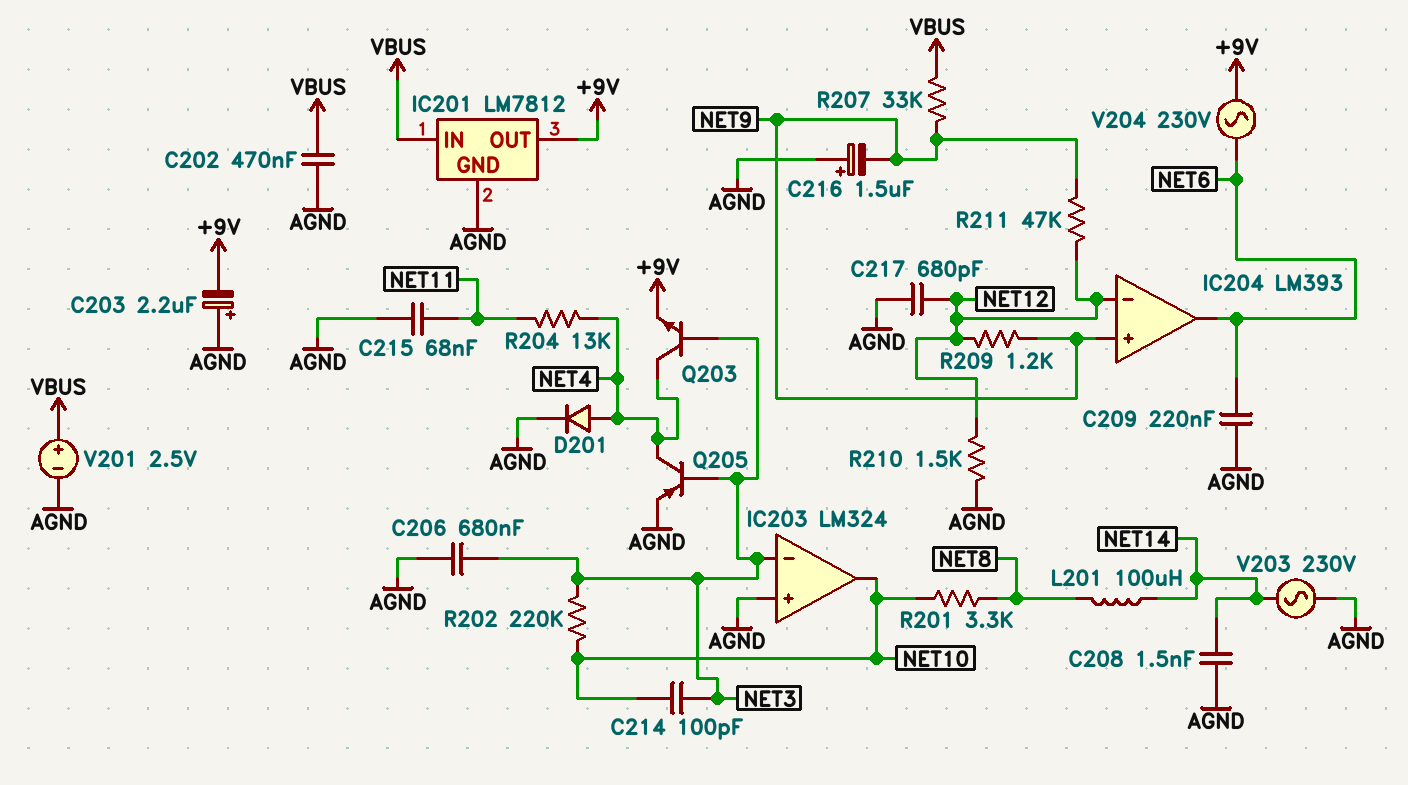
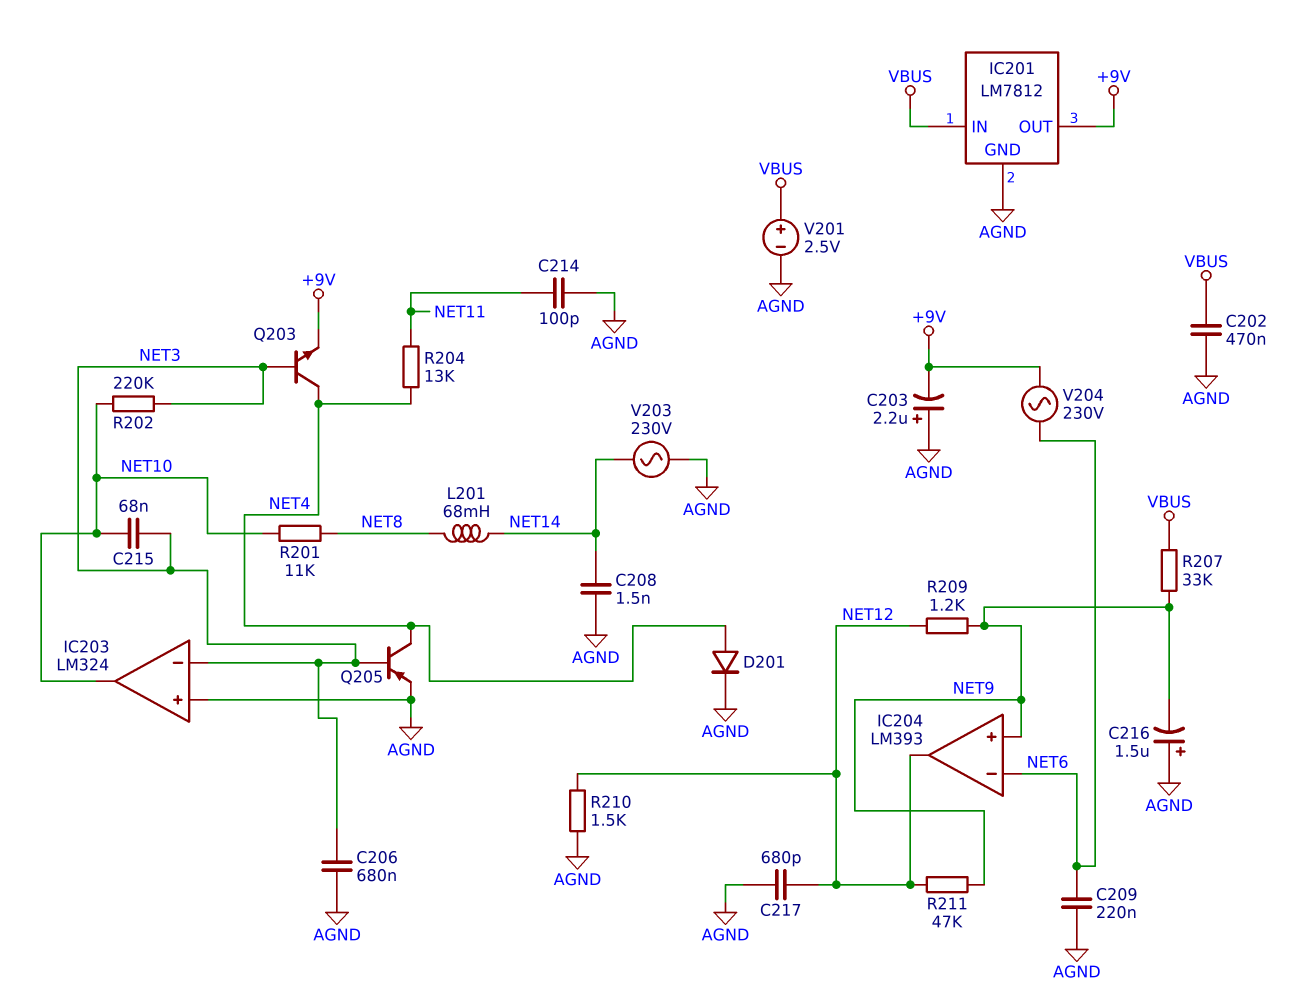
C214: 100pF (NET3, NET10) -> 100pF (AGND, NET11)
C215: 68nF (AGND, NET11) -> 68nF (NET3, NET10)
IC204 pin in-: NET12 -> NET6
IC204 pin out: NET6 -> NET12
L201: 100uH (NET8, NET14) -> 68mH (NET8, NET14)
R201: 3.3k (NET8, NET10) -> 11k (NET8, NET10)

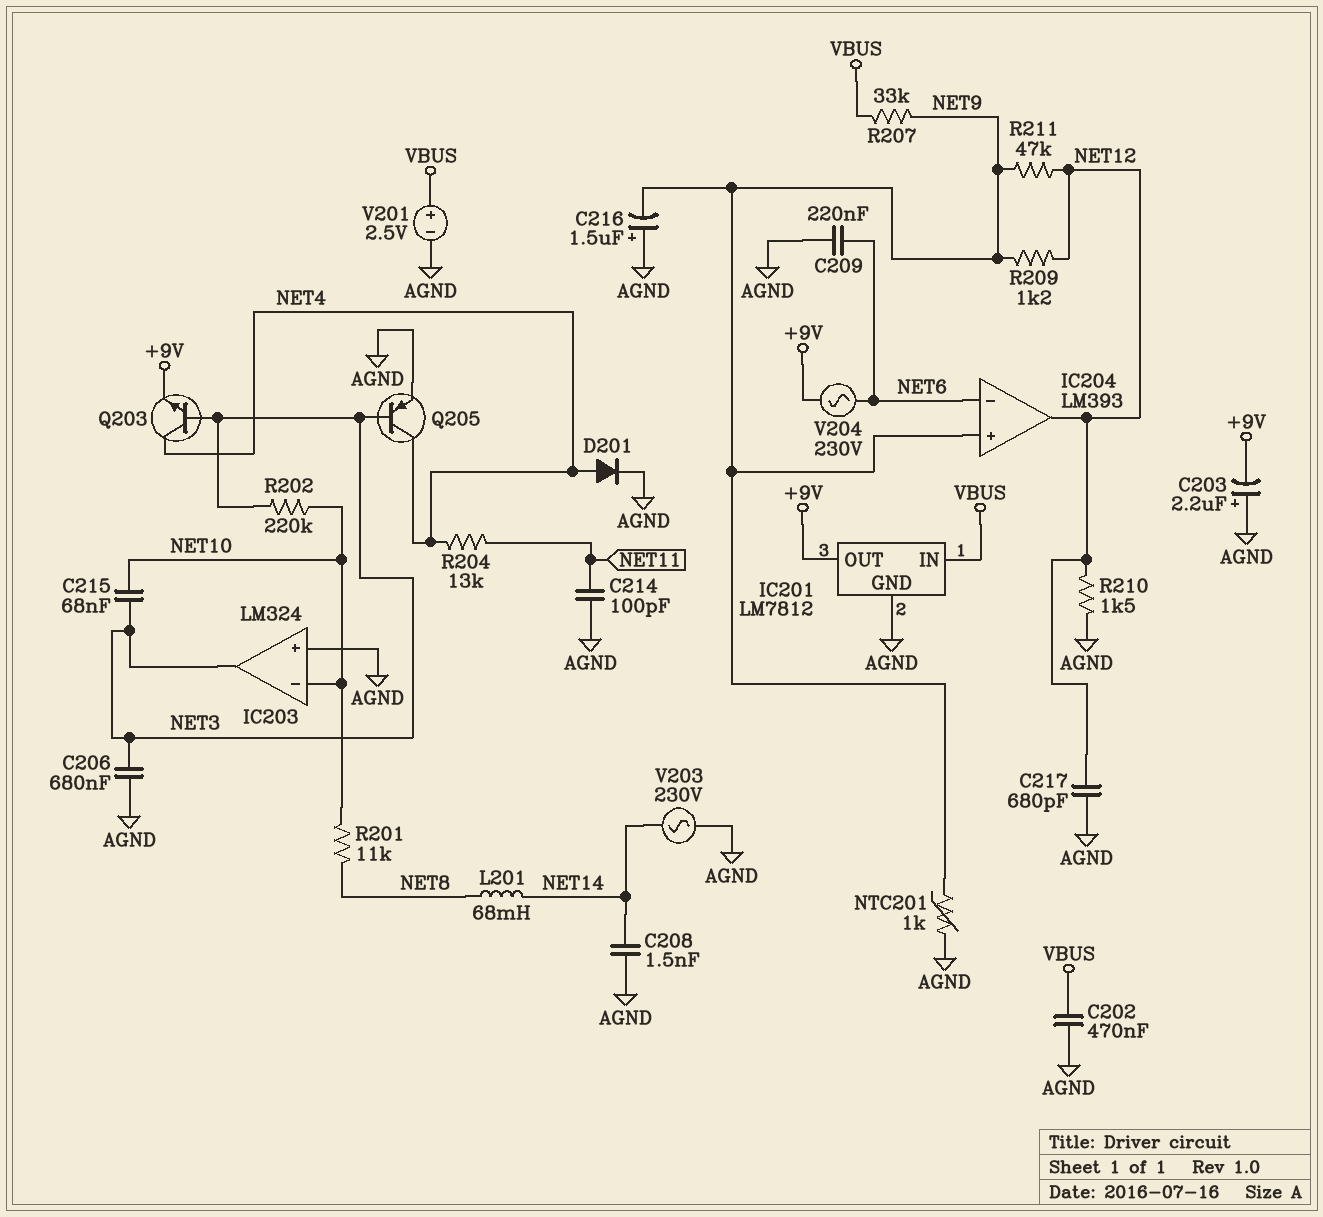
IC203 pin in-: NET3 -> NET10
IC203 pin out: NET10 -> NET3
NTC201: none -> 1k (AGND, NET9)

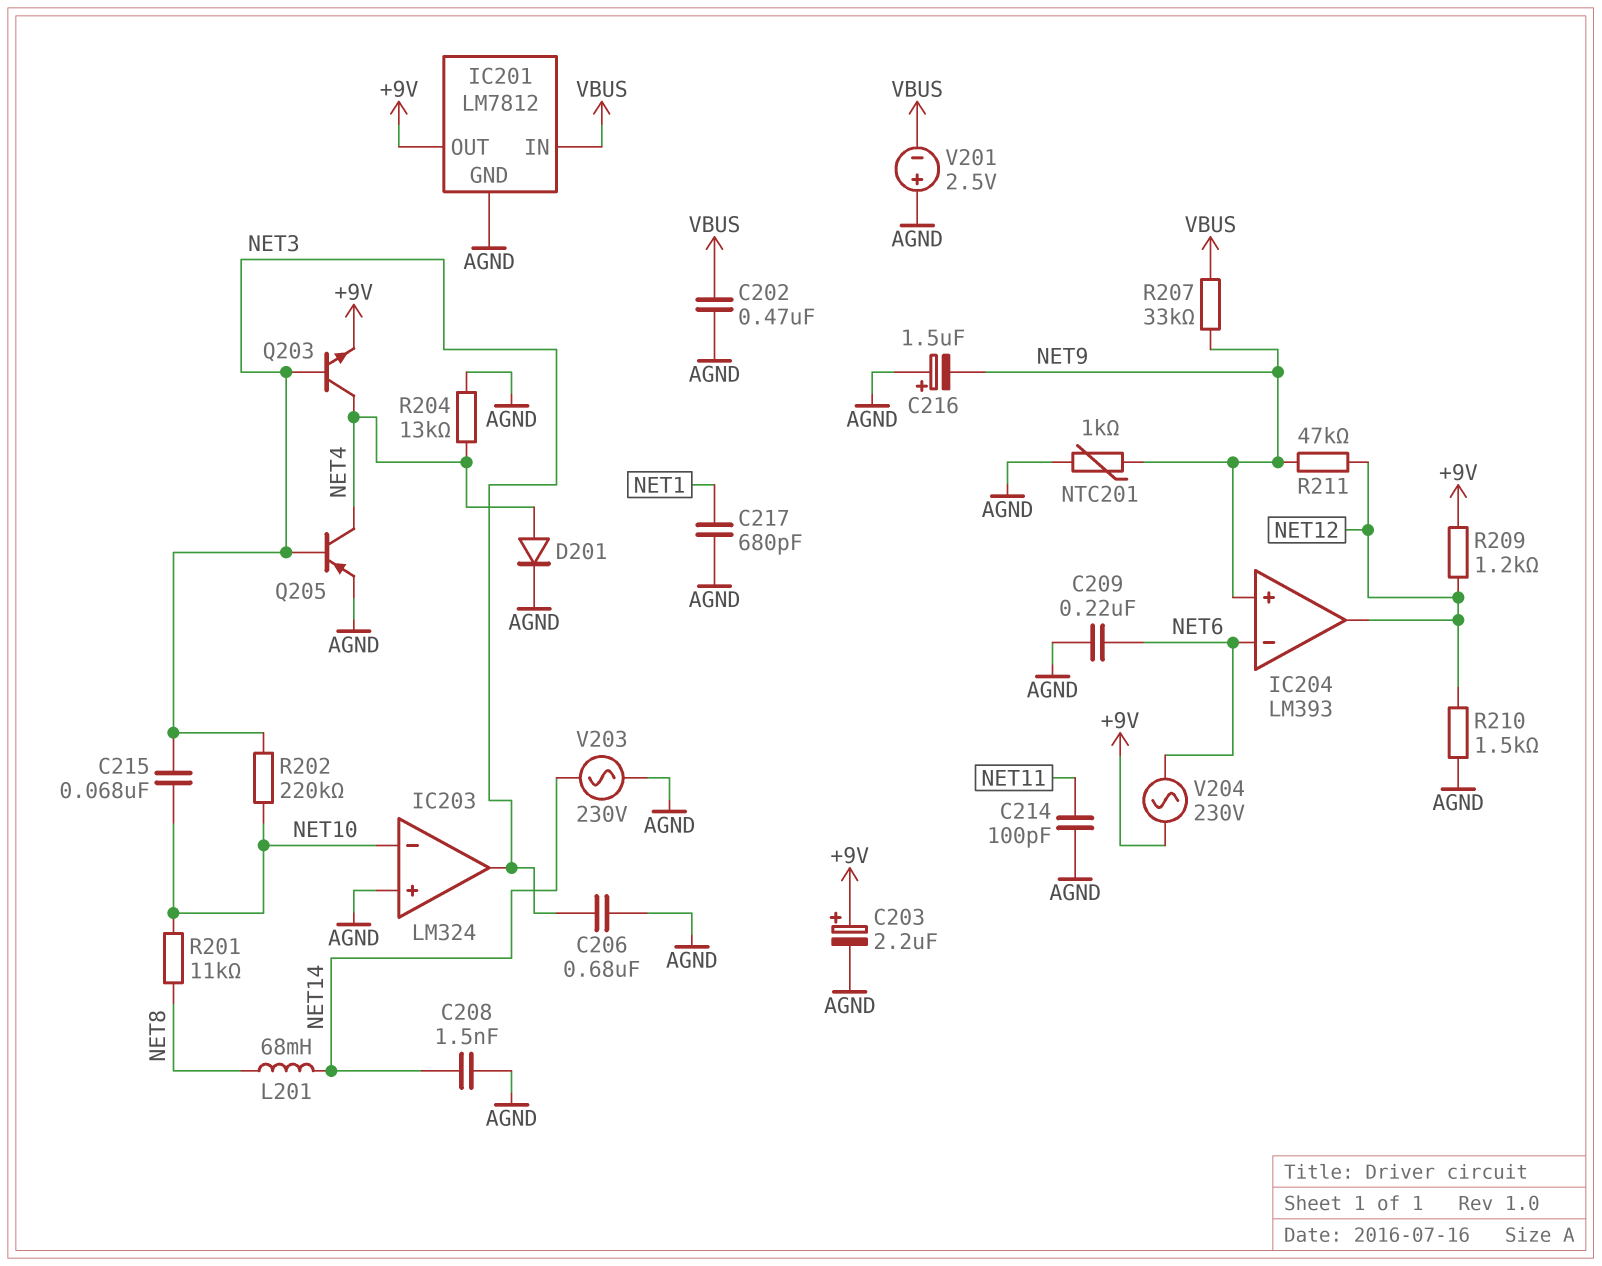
C203: 2.2uF (plus AGND, minus +9V) -> 2.2uF (plus +9V, minus AGND)
C217: 680pF (AGND, NET12) -> 680pF (AGND, NET1)
R204: 13k (NET4, NET11) -> 13k (AGND, NET4)
R209: 1.2k (NET9, NET12) -> 1.2k (+9V, NET12)
V201: 2.5V (plus VBUS, minus AGND) -> 2.5V (plus AGND, minus VBUS)

